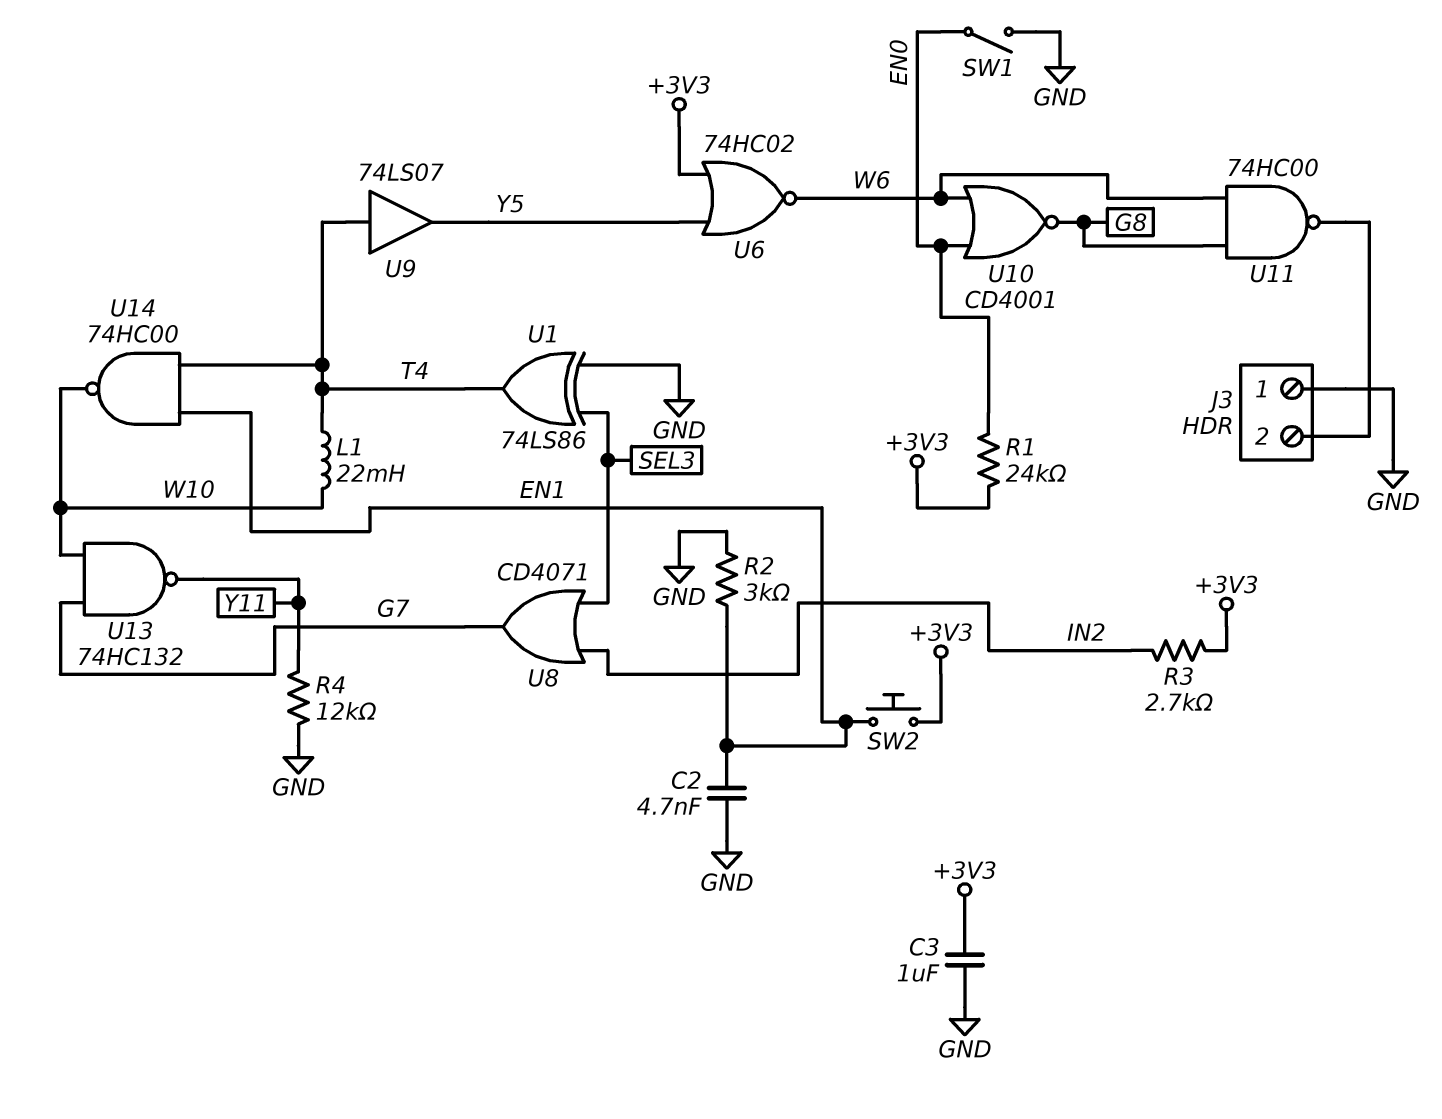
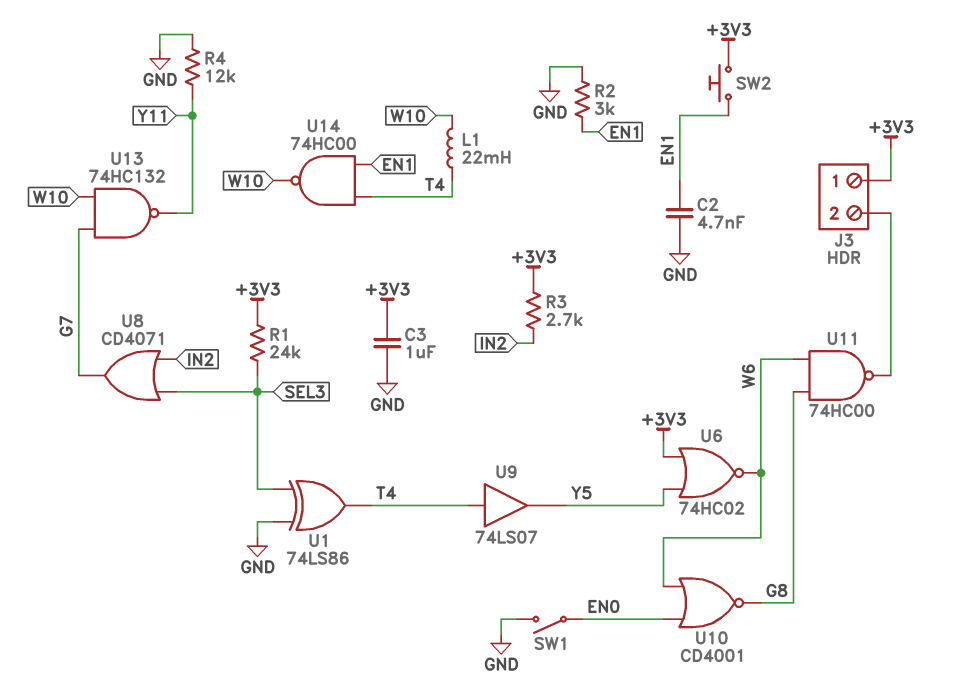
J3 pin 1: GND -> +3V3
R1: 24k (+3V3, EN0) -> 24k (+3V3, SEL3)

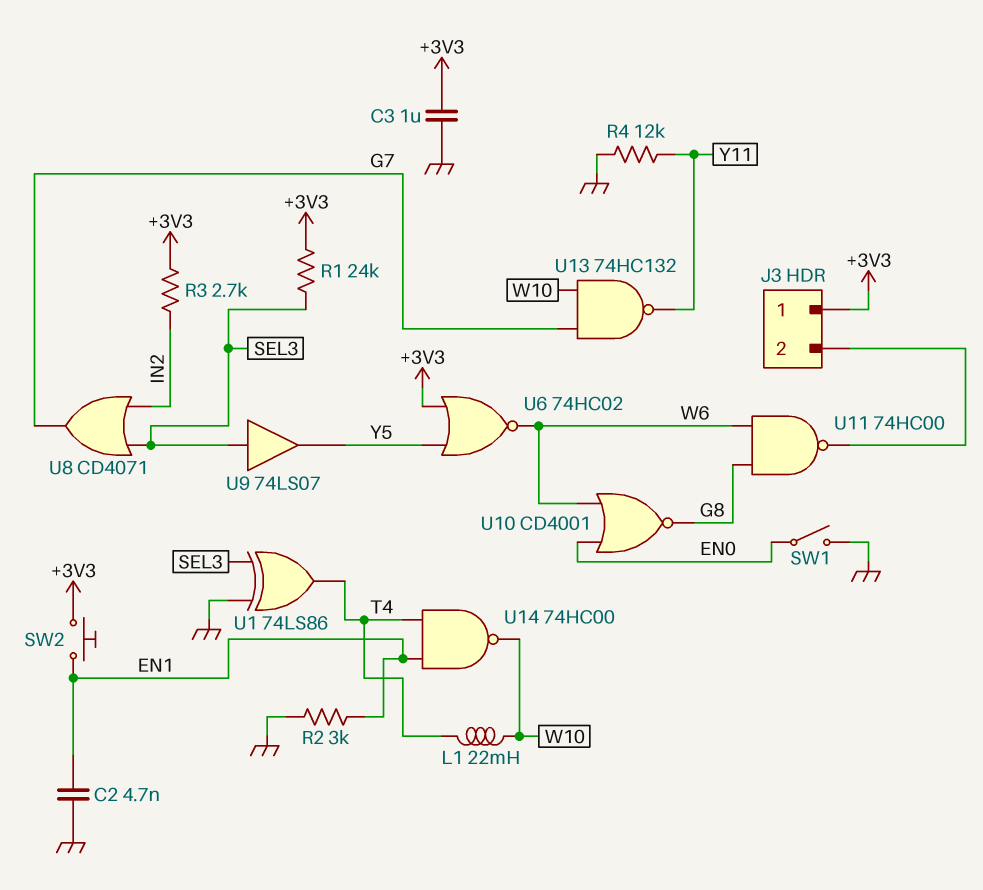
U9: buffer 74LS07 (in T4, out Y5) -> buffer 74LS07 (in SEL3, out Y5)

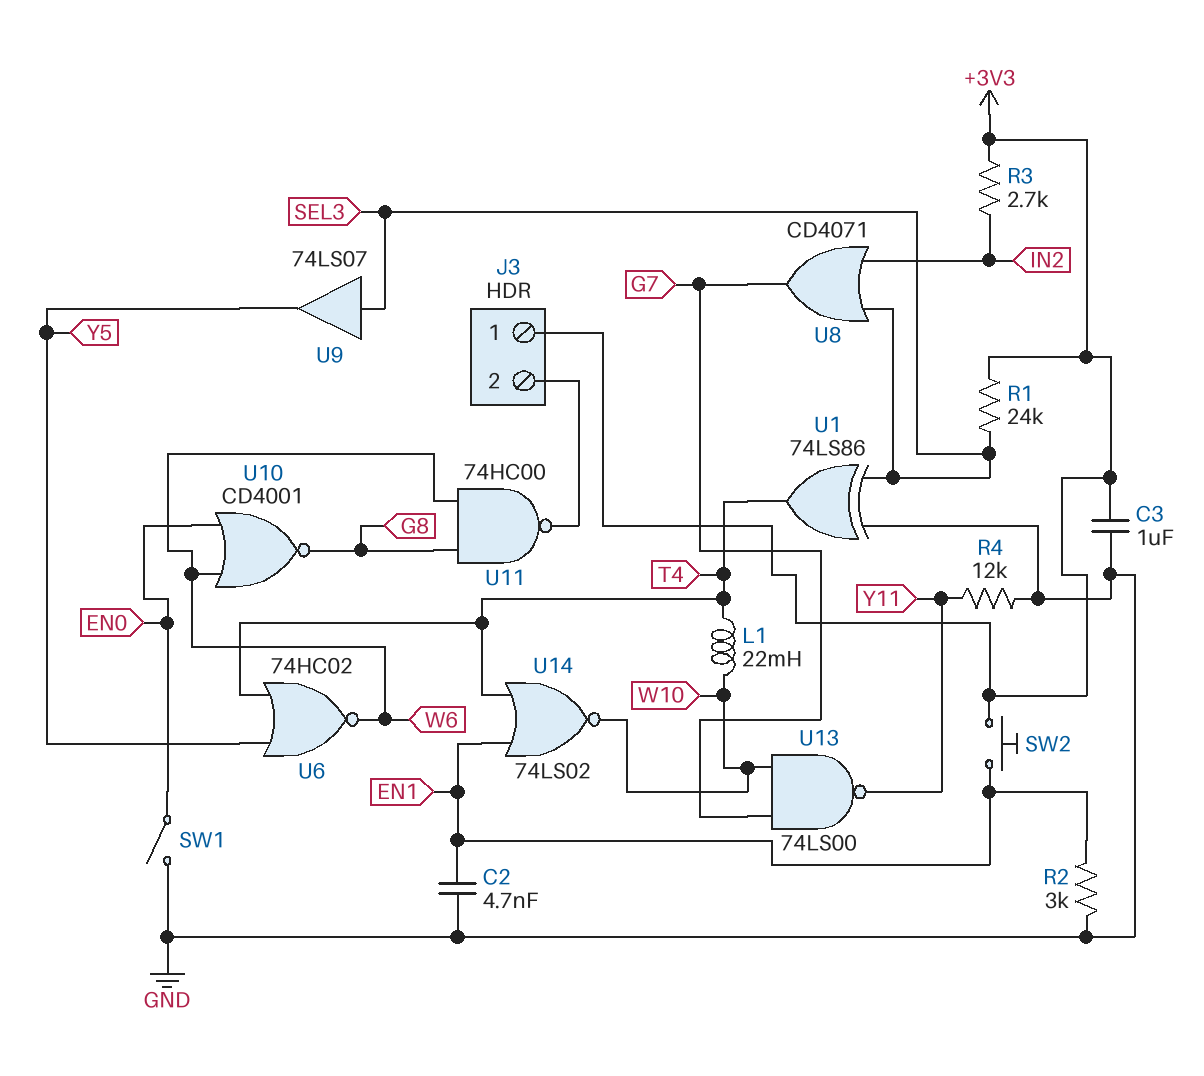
U6: NOR 74HC02 (in +3V3, in Y5, out W6) -> NOR 74HC02 (in T4, in Y5, out W6)
U13: NAND 74HC132 (in G7, in W10, out Y11) -> NAND 74LS00 (in G7, in W10, out Y11)
U14: NAND 74HC00 (in EN1, in T4, out W10) -> NOR 74LS02 (in EN1, in T4, out W10)

